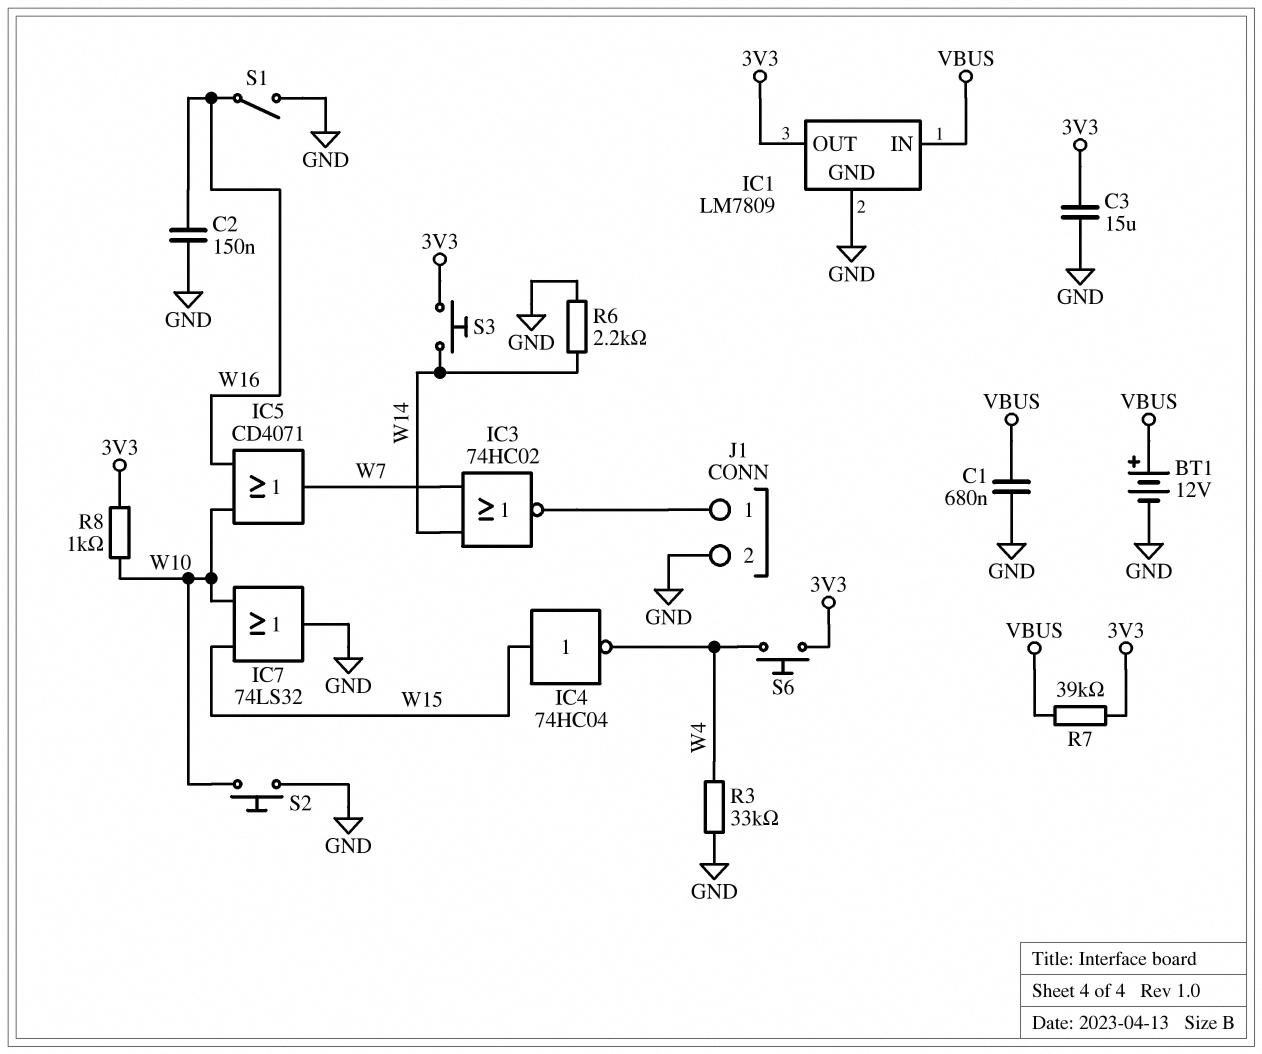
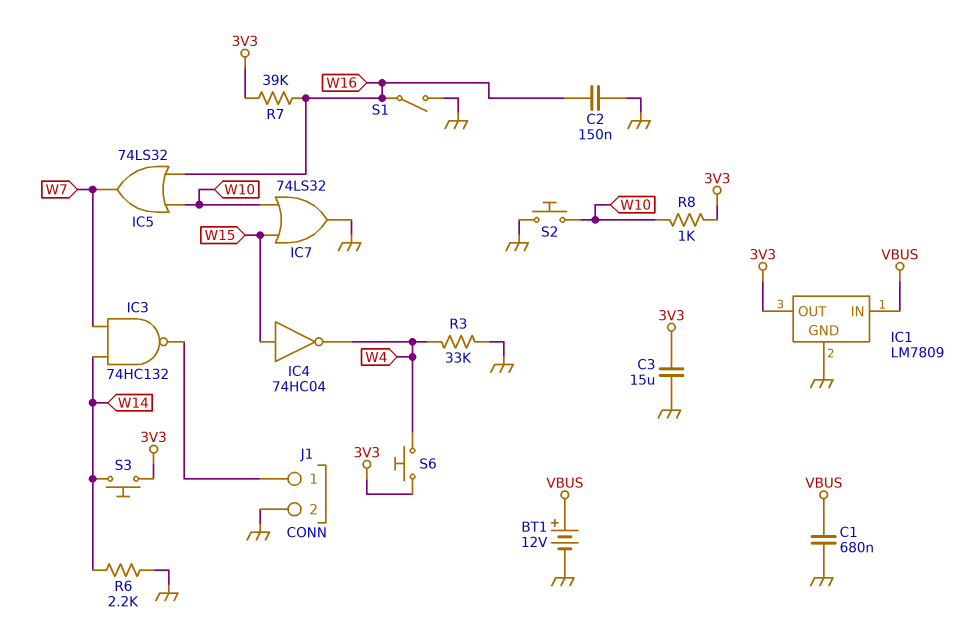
IC3: NOR 74HC02 (in W7, in W14, out J1/1) -> NAND 74HC132 (in W7, in W14, out J1/1)
IC5: OR CD4071 (in W10, in W16, out W7) -> OR 74LS32 (in W10, in W16, out W7)
R7: 39k (3V3, VBUS) -> 39k (3V3, W16)

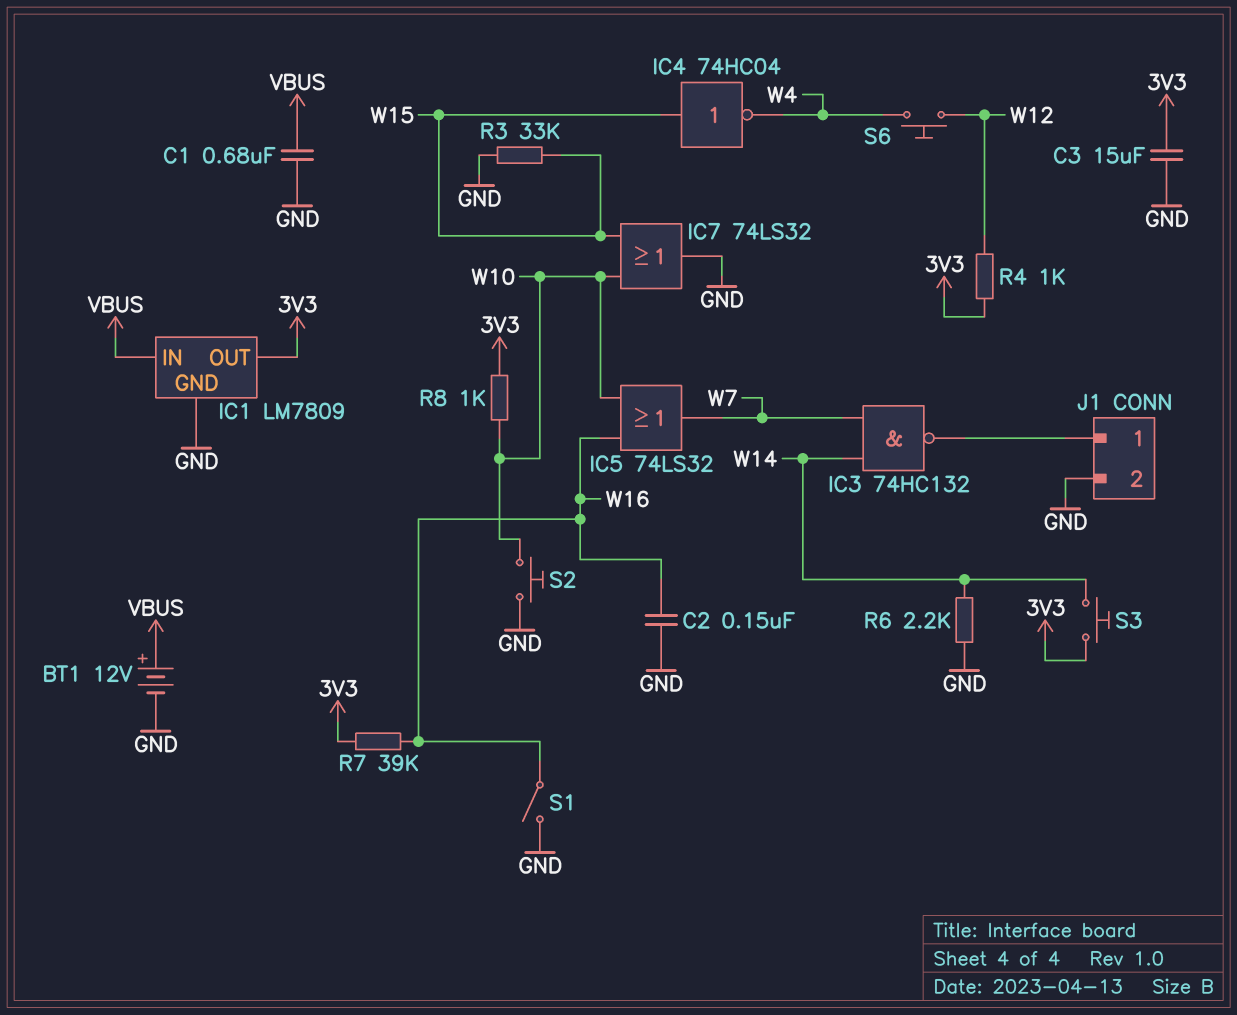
R3: 33k (GND, W4) -> 33k (GND, W15)
R4: none -> 1k (3V3, W12)
S6: button (3V3, W4) -> button (W4, W12)

